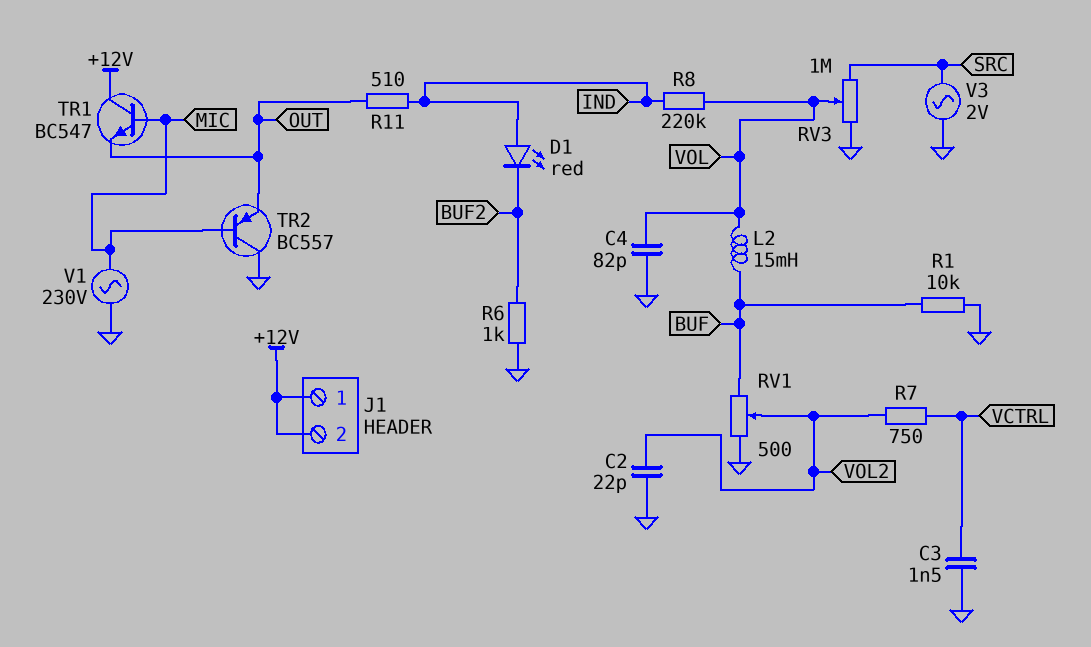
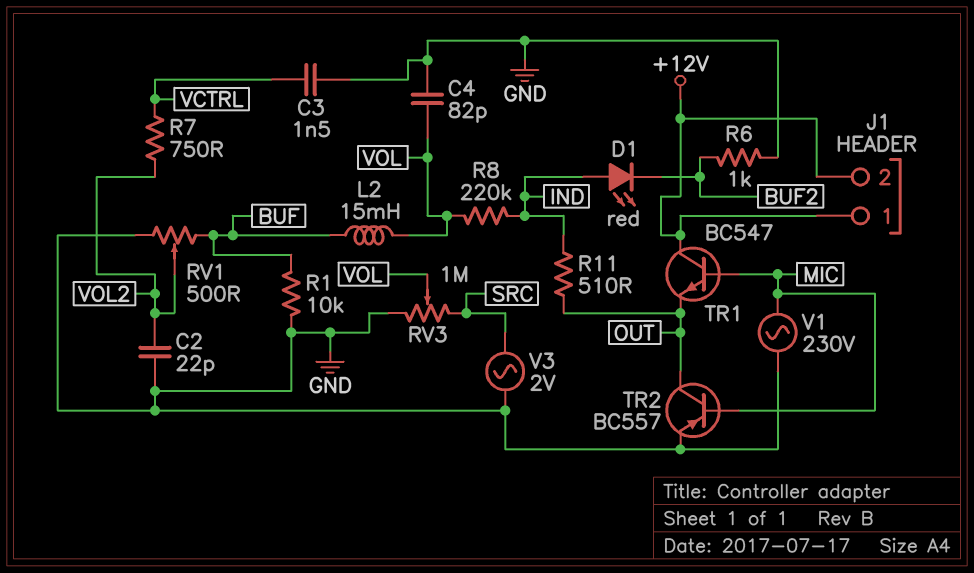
TR2: PNP BC557 (B MIC, C GND, E OUT) -> PNP BC557 (B MIC, C OUT, E GND)

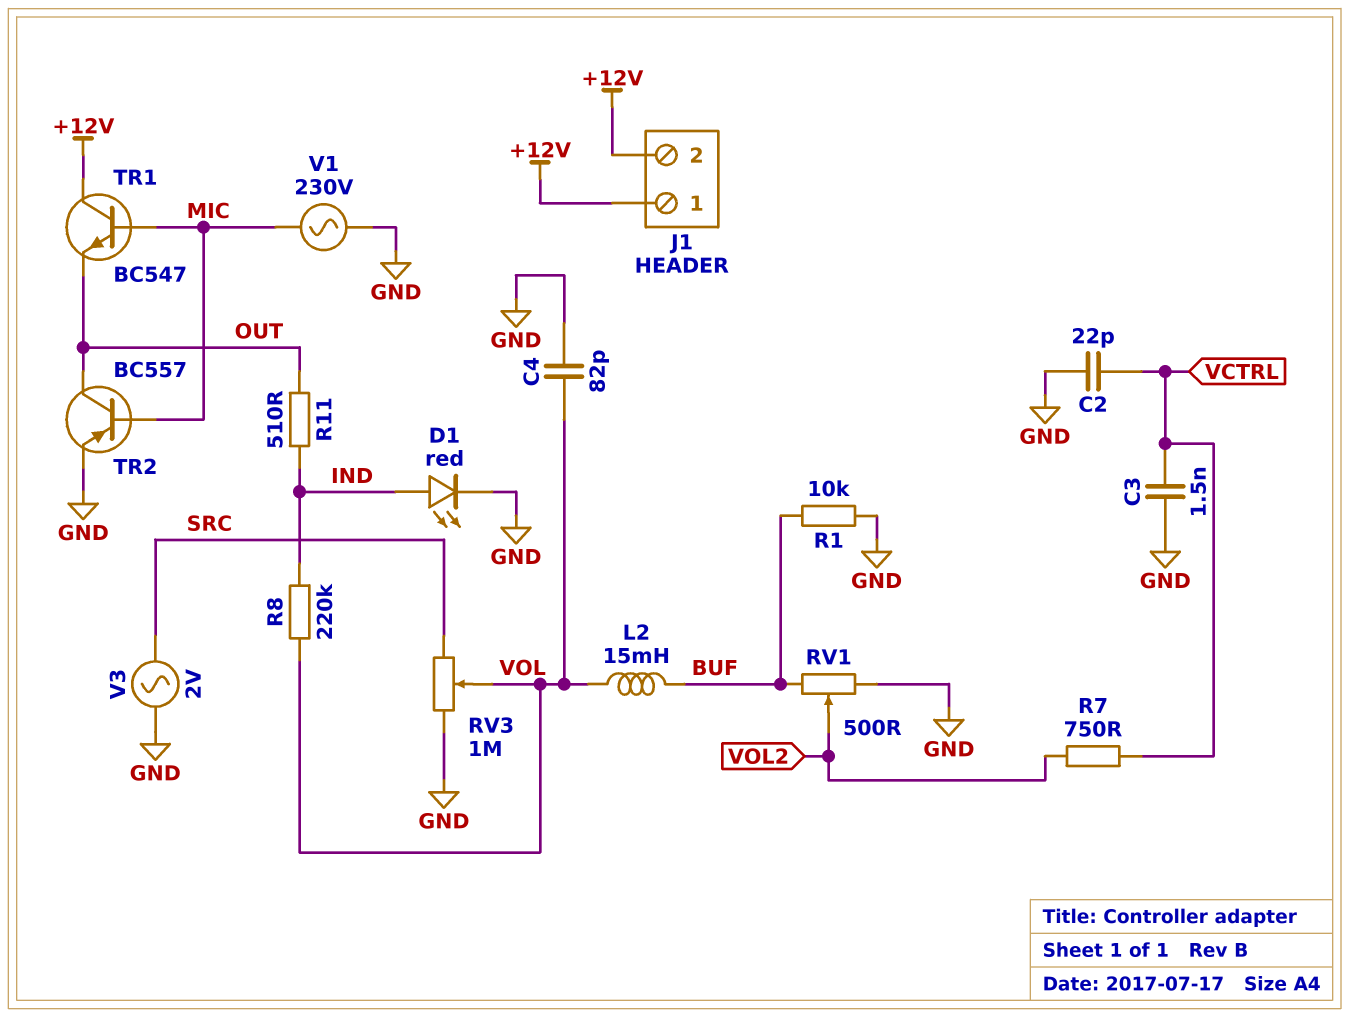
C2: 22pF (GND, VOL2) -> 22pF (GND, VCTRL)
D1: LED red (A IND, K BUF2) -> LED red (A IND, K GND)
R6: 1k (BUF2, GND) -> none

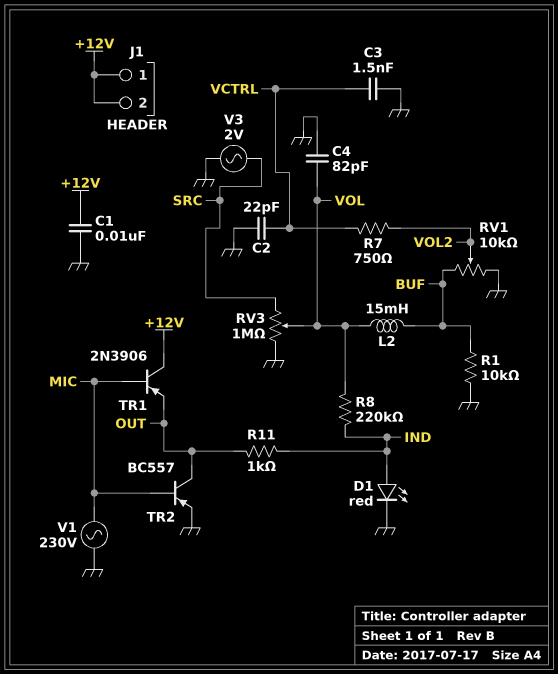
C1: none -> 10nF (+12V, GND)
R11: 510 (IND, OUT) -> 1k (IND, OUT)
RV1: 500 (BUF, GND, wiper VOL2) -> 10k (BUF, GND, wiper VOL2)
TR1: NPN BC547 (B MIC, C +12V, E OUT) -> PNP 2N3906 (B MIC, C +12V, E OUT)

